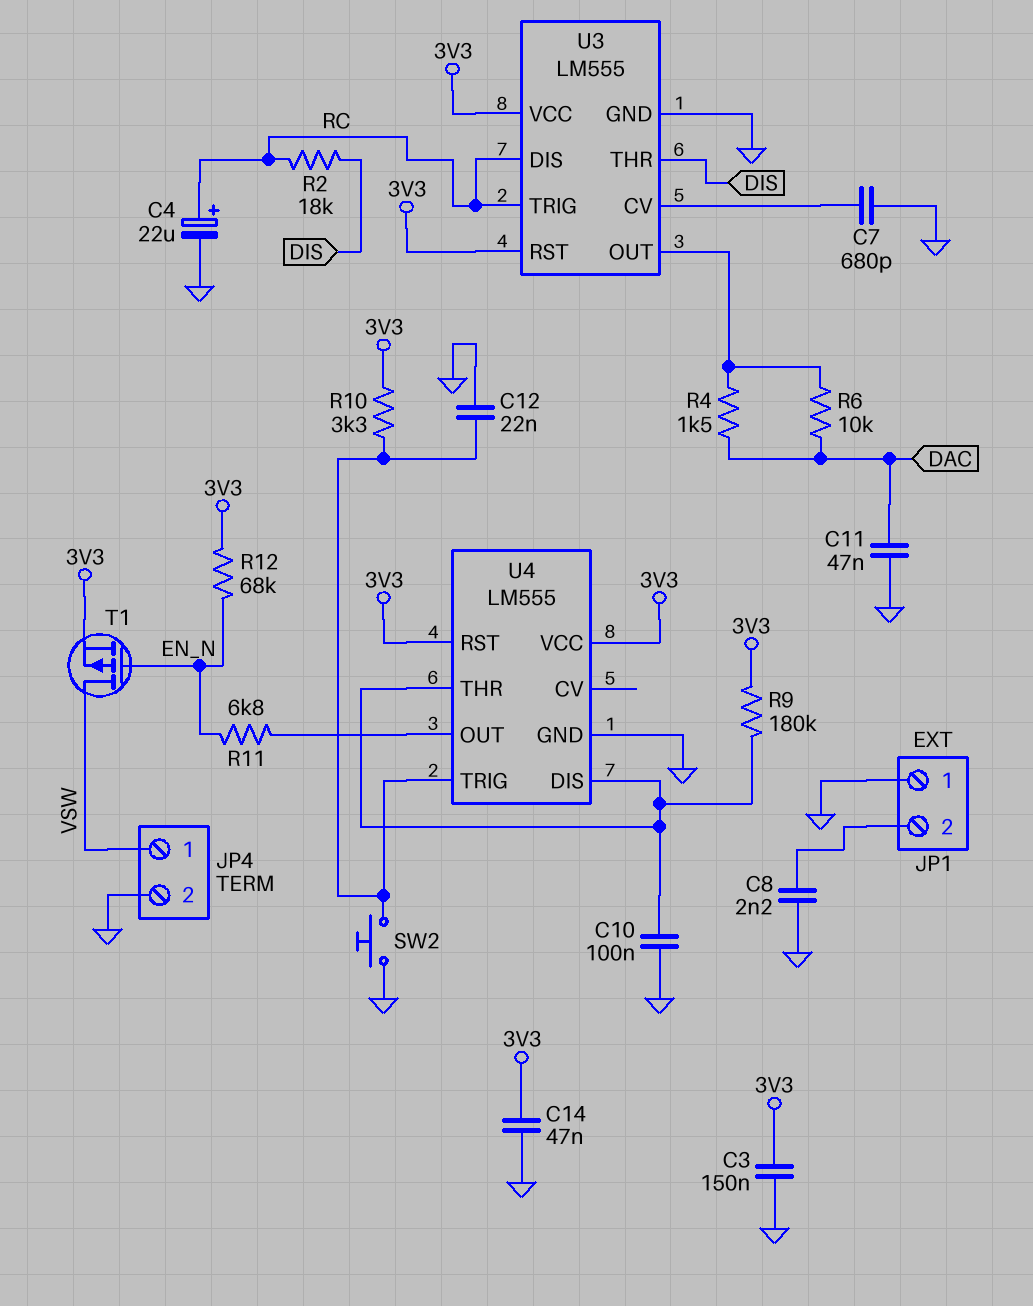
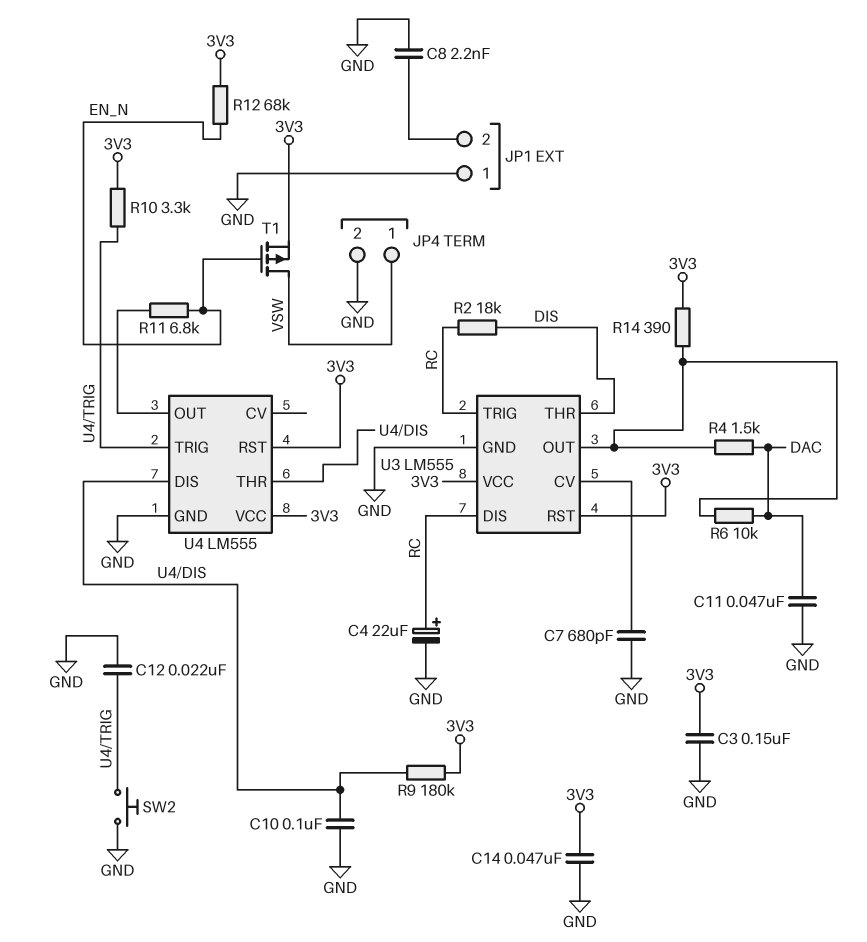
R14: none -> 390 (3V3, U3/OUT)

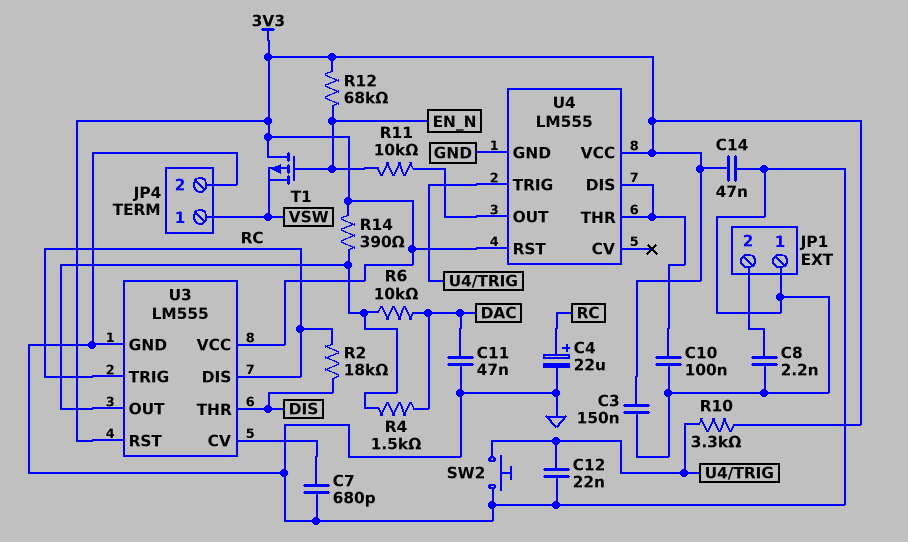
R9: 180k (3V3, U4/DIS) -> none
R11: 6.8k (EN_N, U4/OUT) -> 10k (EN_N, U4/OUT)
T1: PMOS (G EN_N, D VSW, S 3V3) -> PMOS (G EN_N, D 3V3, S VSW)

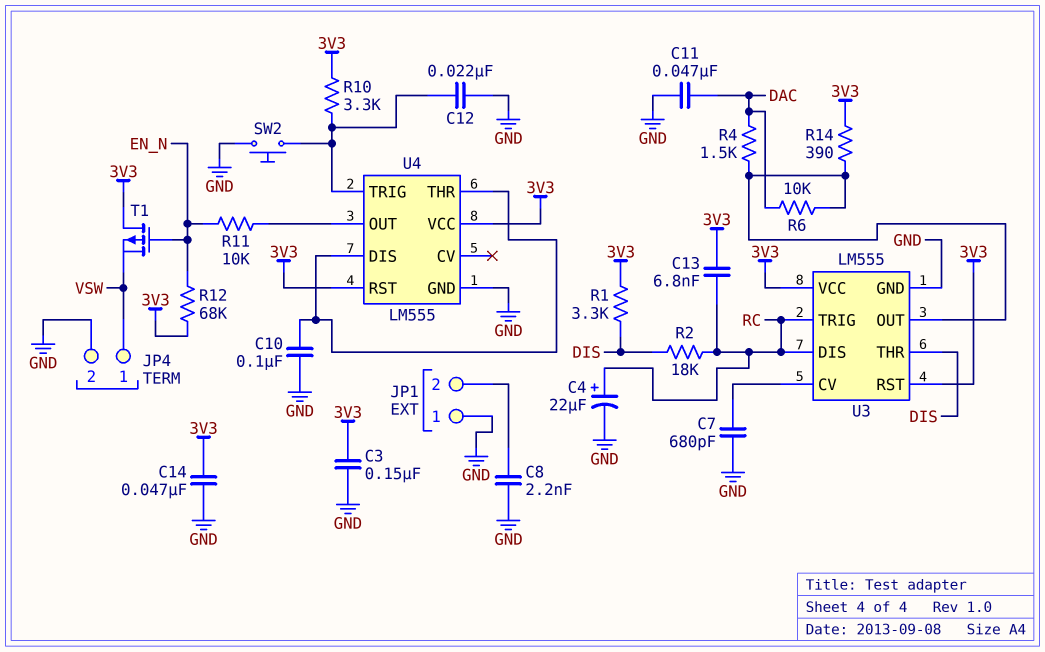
C13: none -> 6.8nF (3V3, RC)
R1: none -> 3.3k (3V3, DIS)

